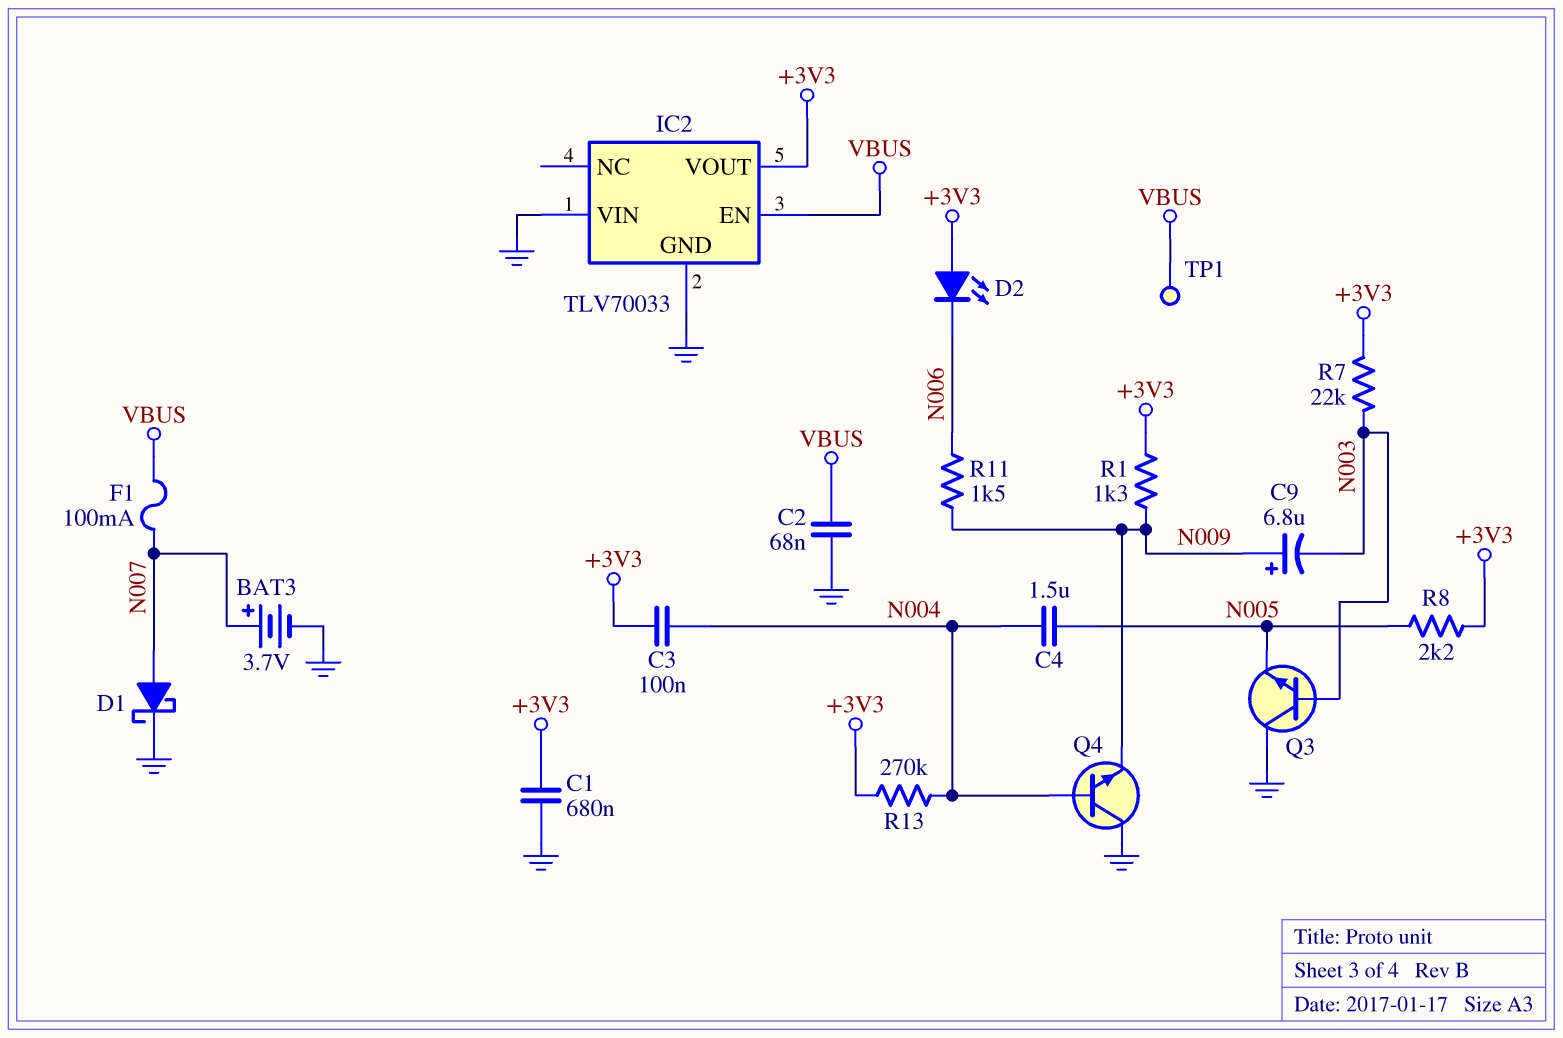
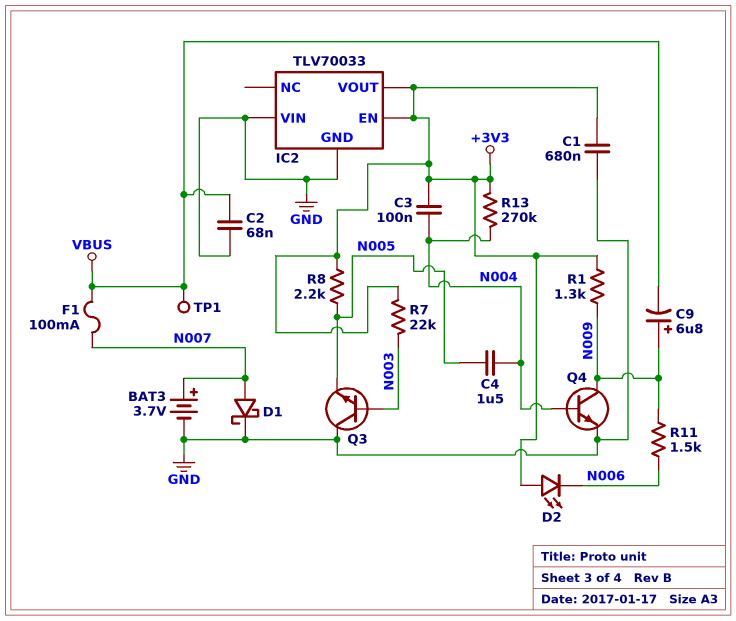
C9: 6.8uF (plus N009, minus N003) -> 6.8uF (plus N009, minus VBUS)
IC2 pin EN: VBUS -> +3V3
Q4: NPN (B N004, C GND, E N009) -> NPN (B N004, C N009, E GND)

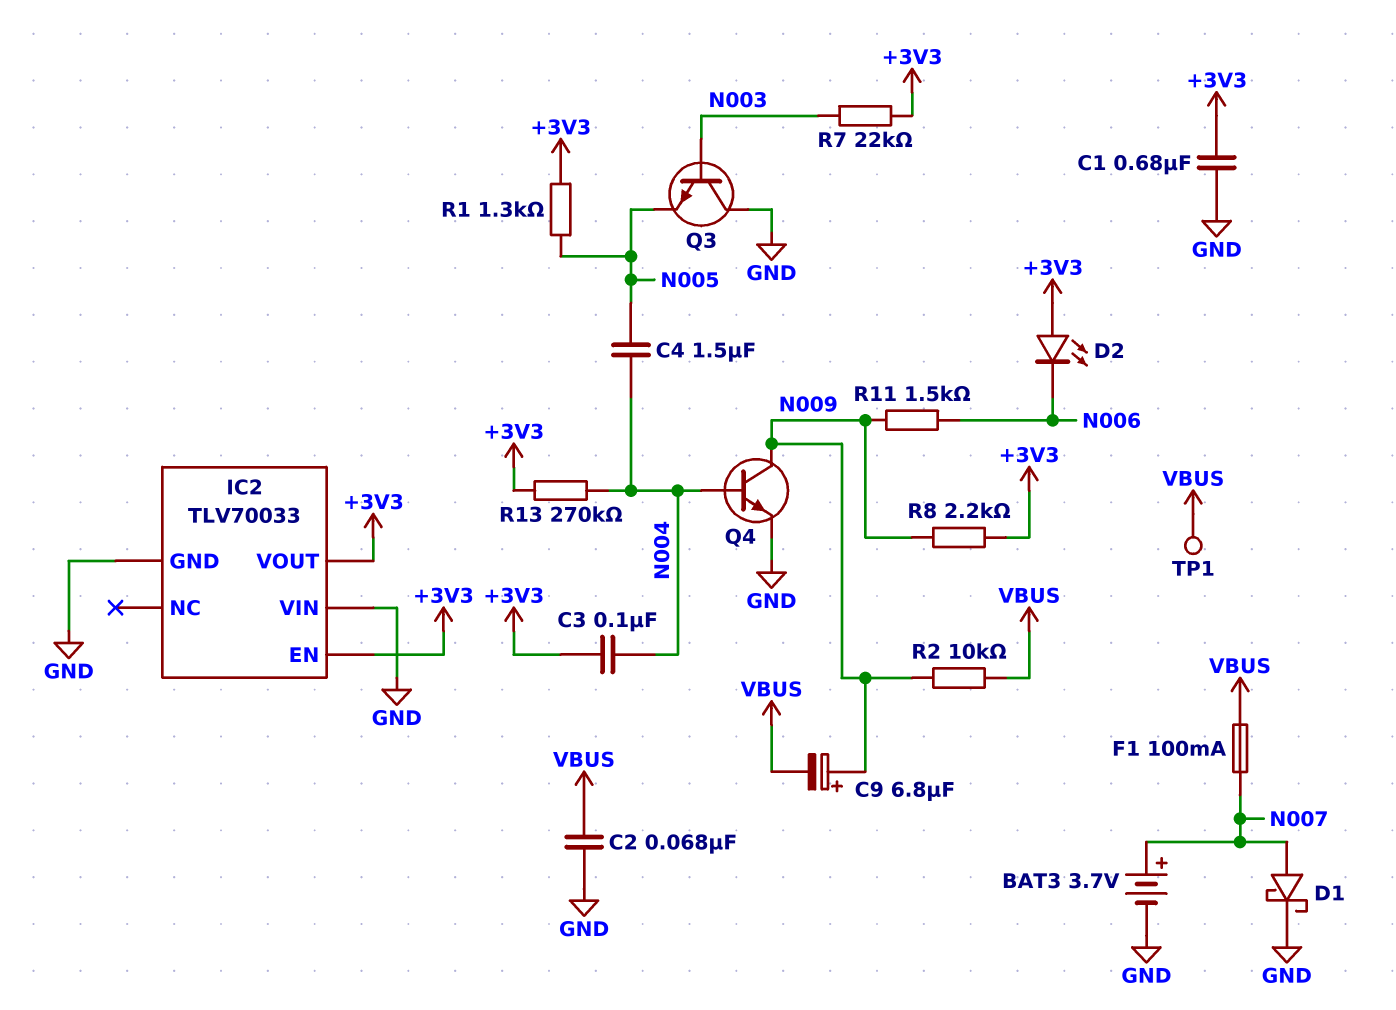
R1: 1.3k (+3V3, N009) -> 1.3k (+3V3, N005)
R2: none -> 10k (N009, VBUS)
R8: 2.2k (+3V3, N005) -> 2.2k (+3V3, N009)

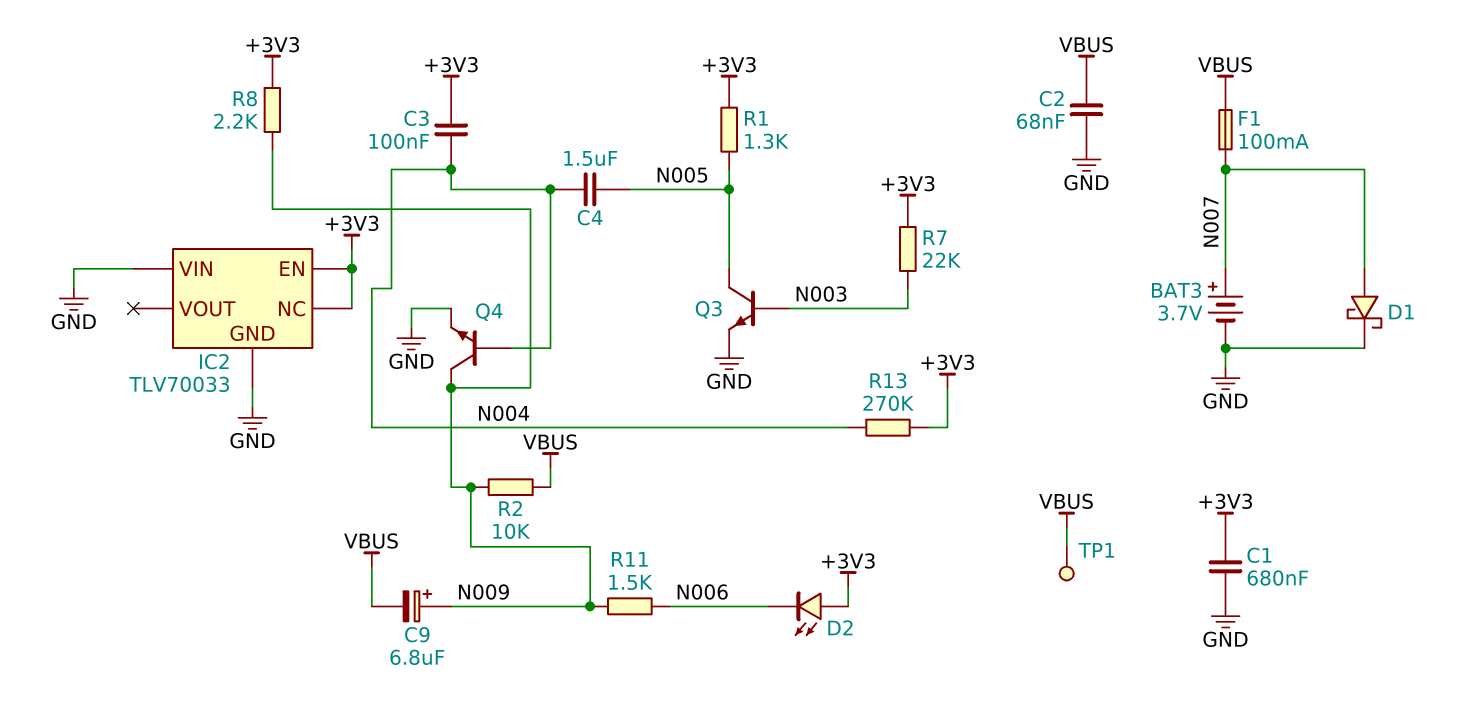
IC2 pin NC: none -> +3V3
IC2 pin VOUT: +3V3 -> none
Q3: NPN (B N003, C GND, E N005) -> NPN (B N003, C N005, E GND)

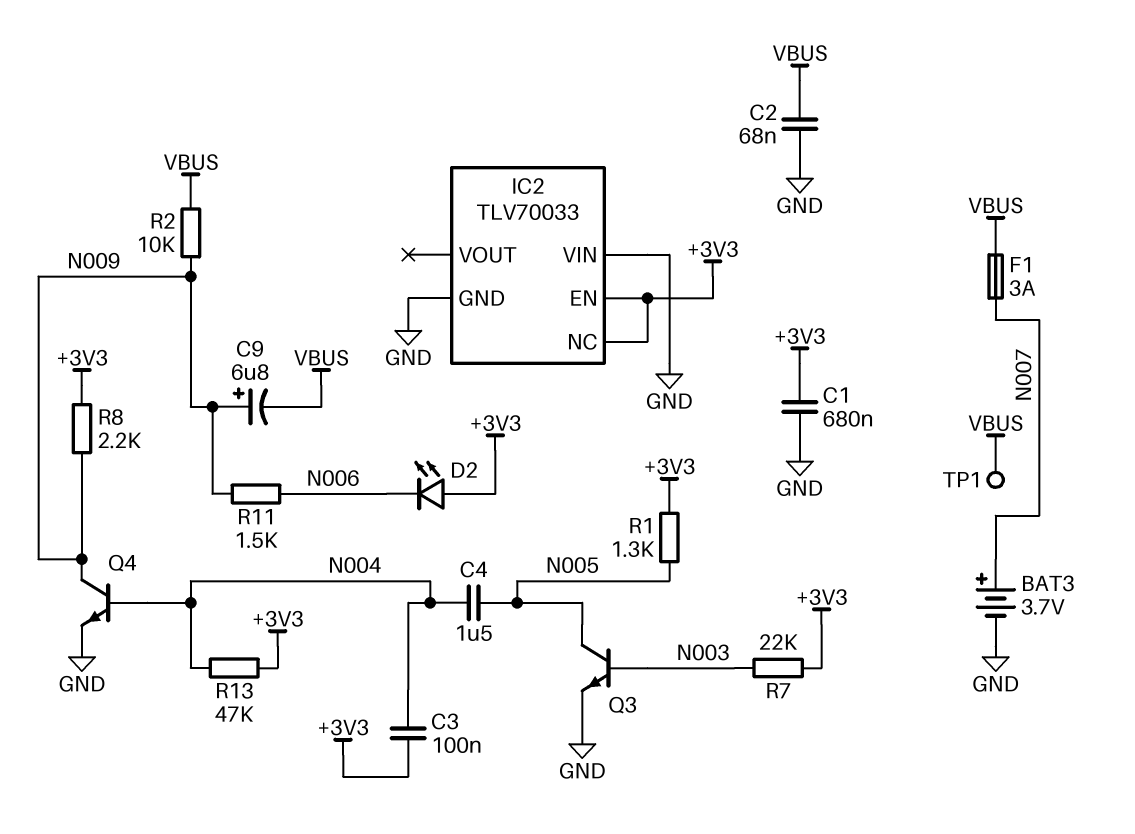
D1: schottky (A N007, K GND) -> none
F1: 100mA (N007, VBUS) -> 3A (N007, VBUS)
R13: 270k (+3V3, N004) -> 47k (+3V3, N004)

